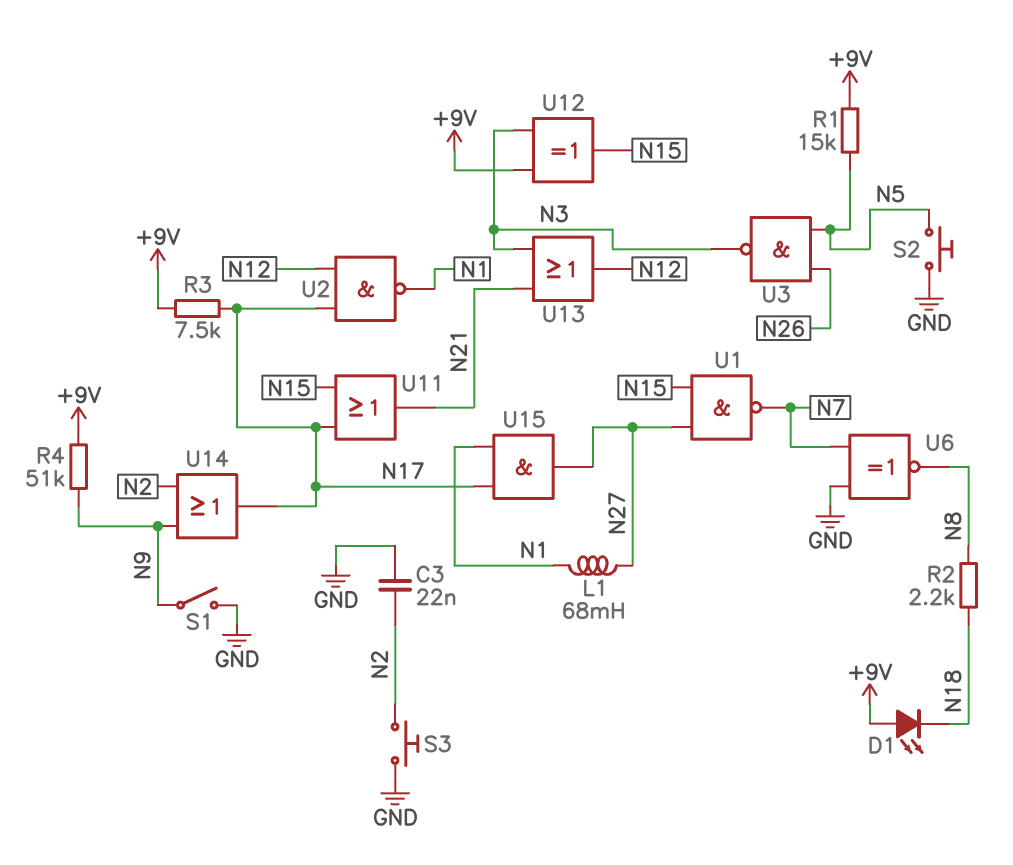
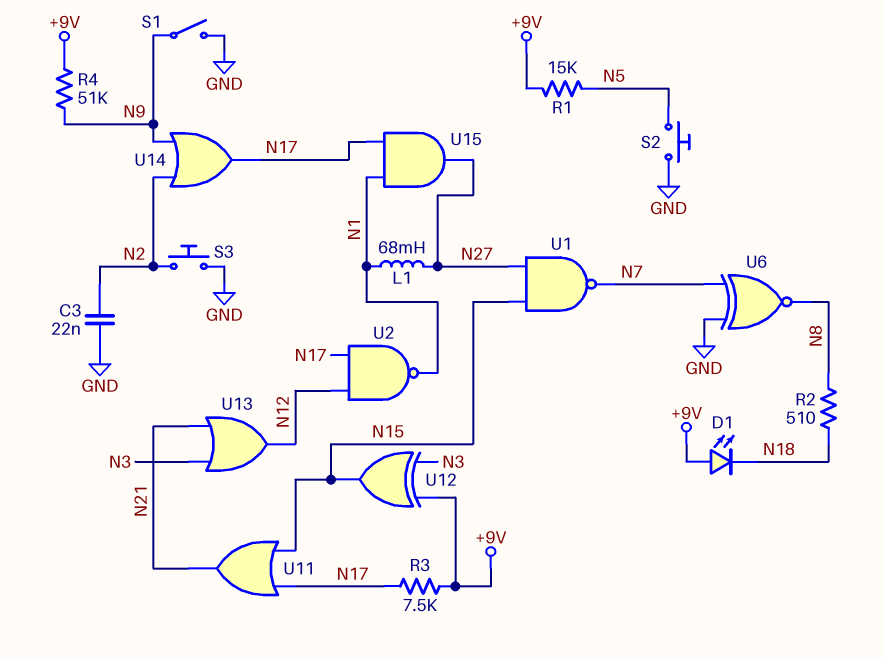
R2: 2.2k (N8, N18) -> 510 (N8, N18)
U3: NAND (in N5, in N26, out N3) -> none

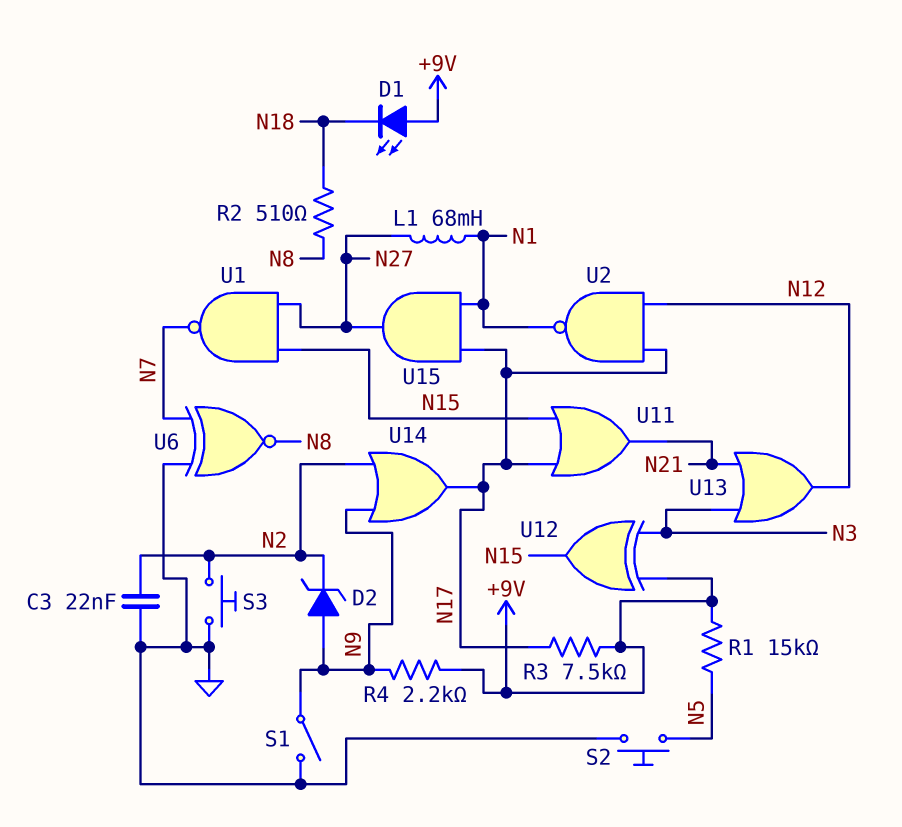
D2: none -> zener (A N9, K N2)
R4: 51k (+9V, N9) -> 2.2k (+9V, N9)

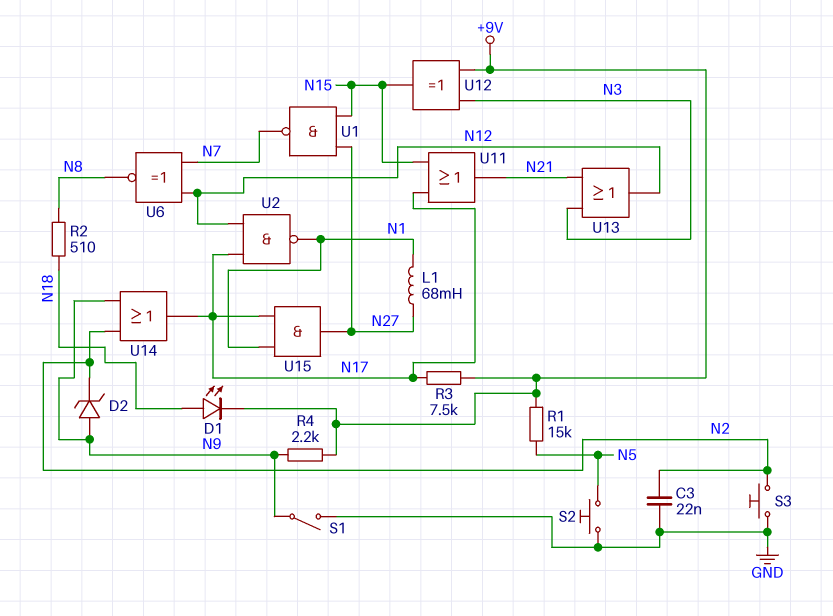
D1: LED (A +9V, K N18) -> LED (A N18, K +9V)
U6: XNOR (in GND, in N7, out N8) -> XNOR (in N7, in N12, out N8)

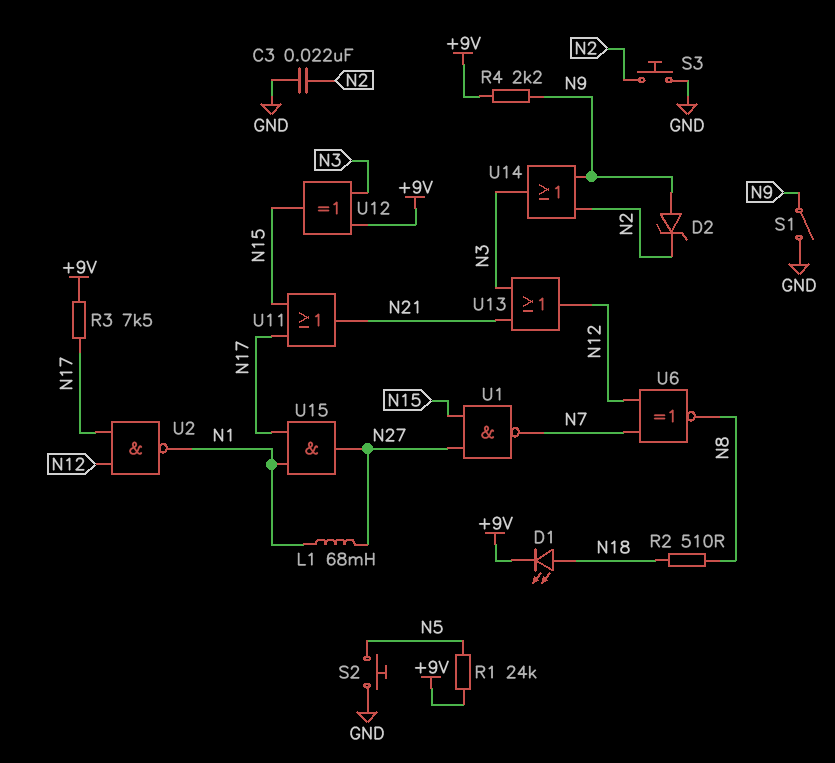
R1: 15k (+9V, N5) -> 24k (+9V, N5)
U14: OR (in N2, in N9, out N17) -> OR (in N2, in N9, out N3)

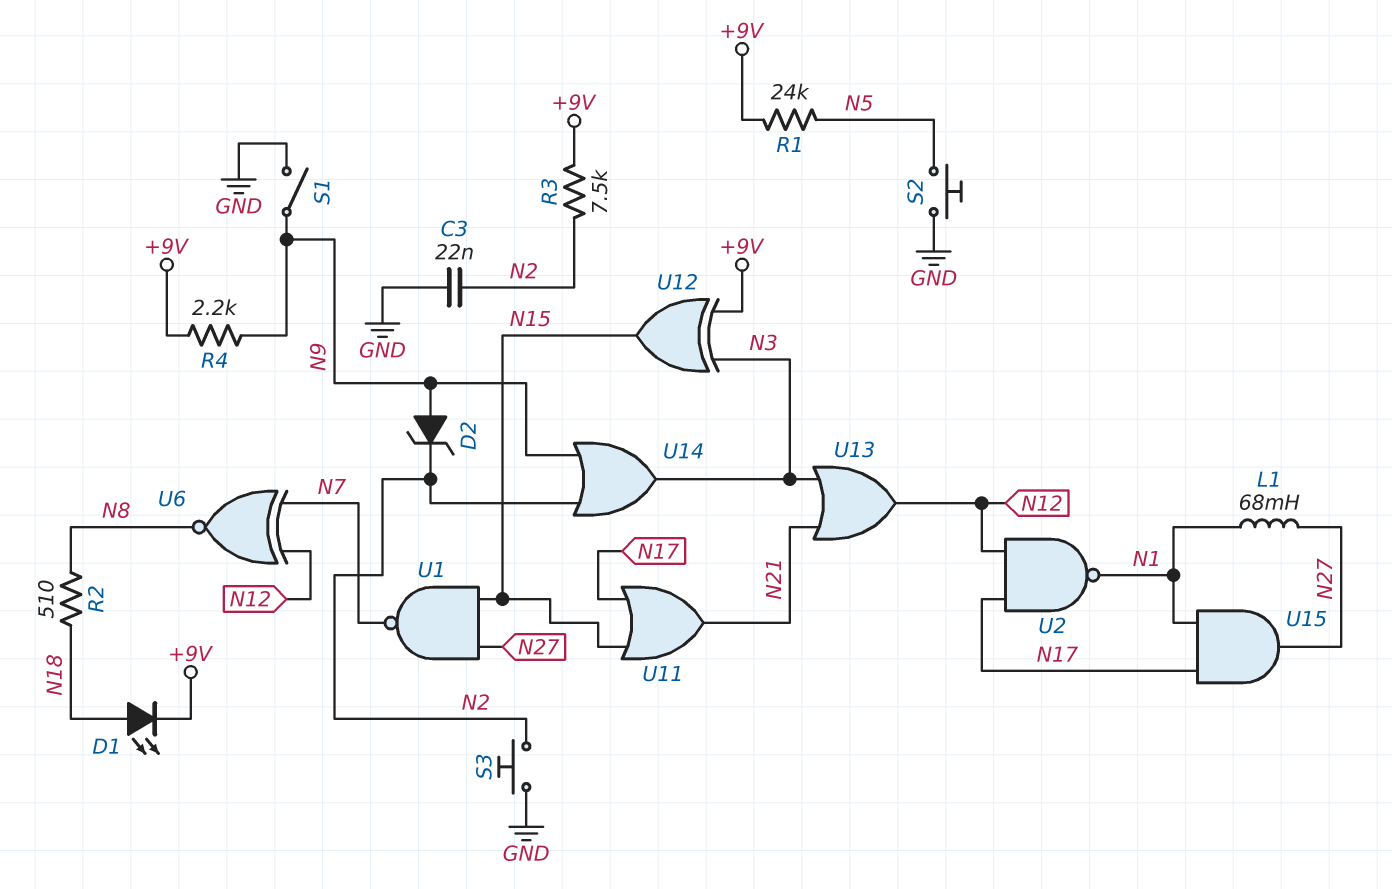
R3: 7.5k (+9V, N17) -> 7.5k (+9V, N2)

